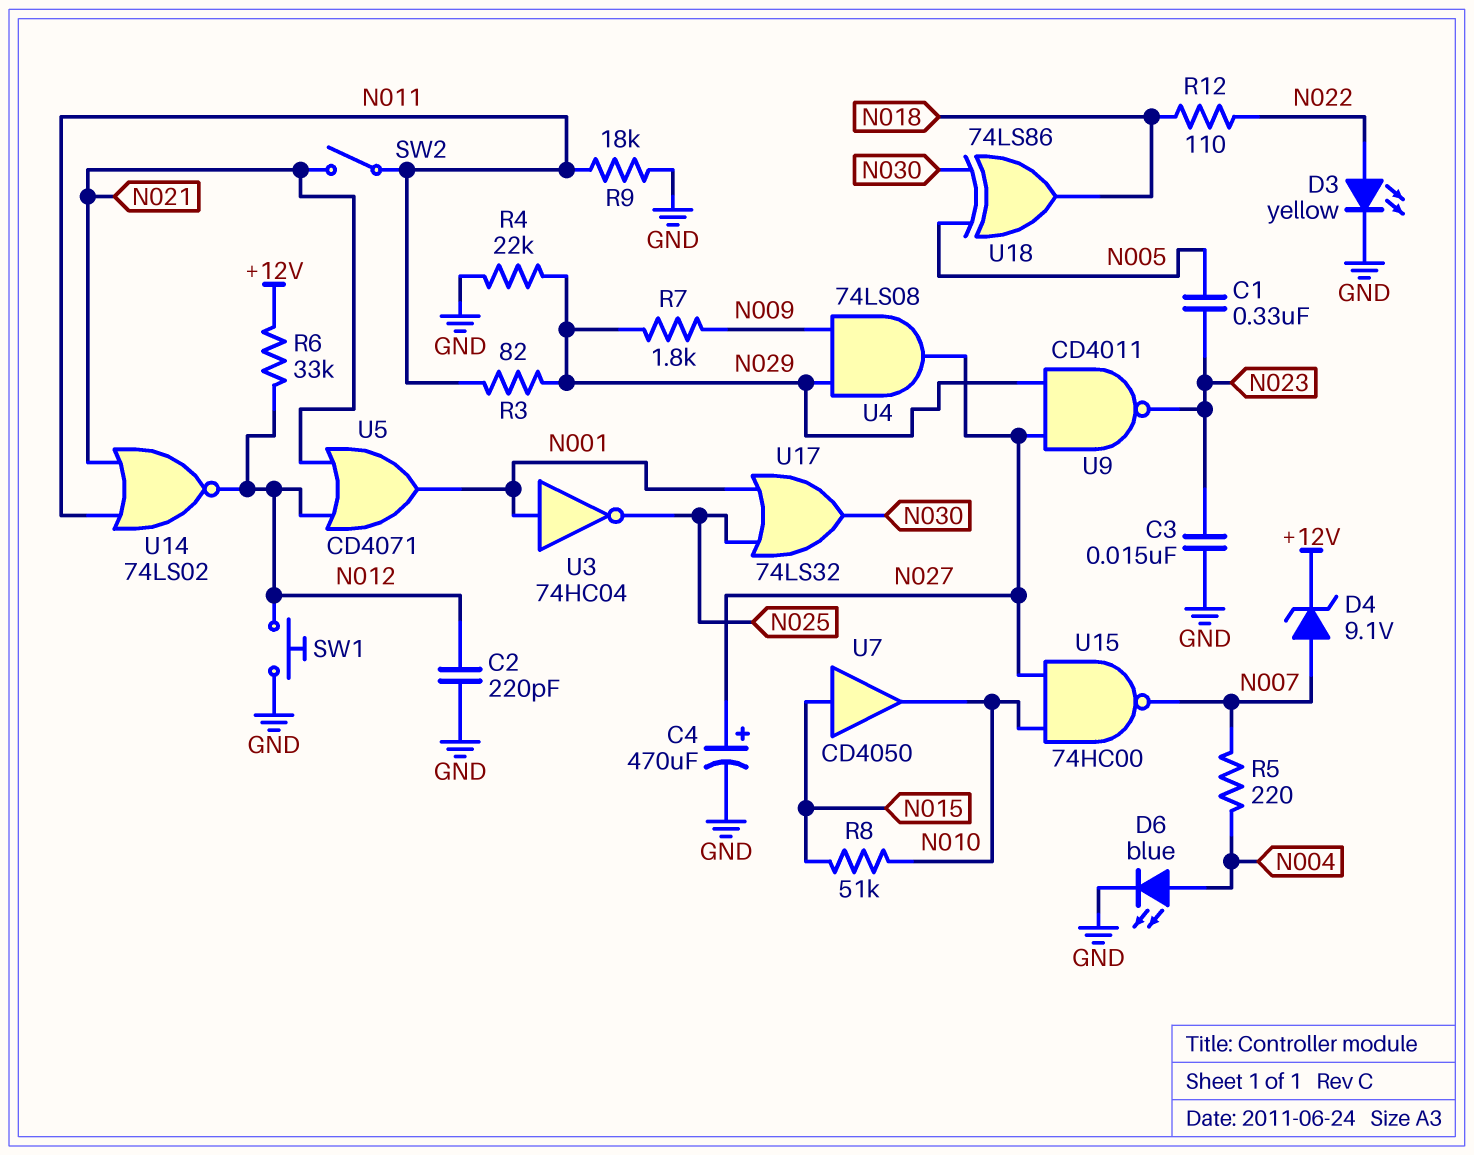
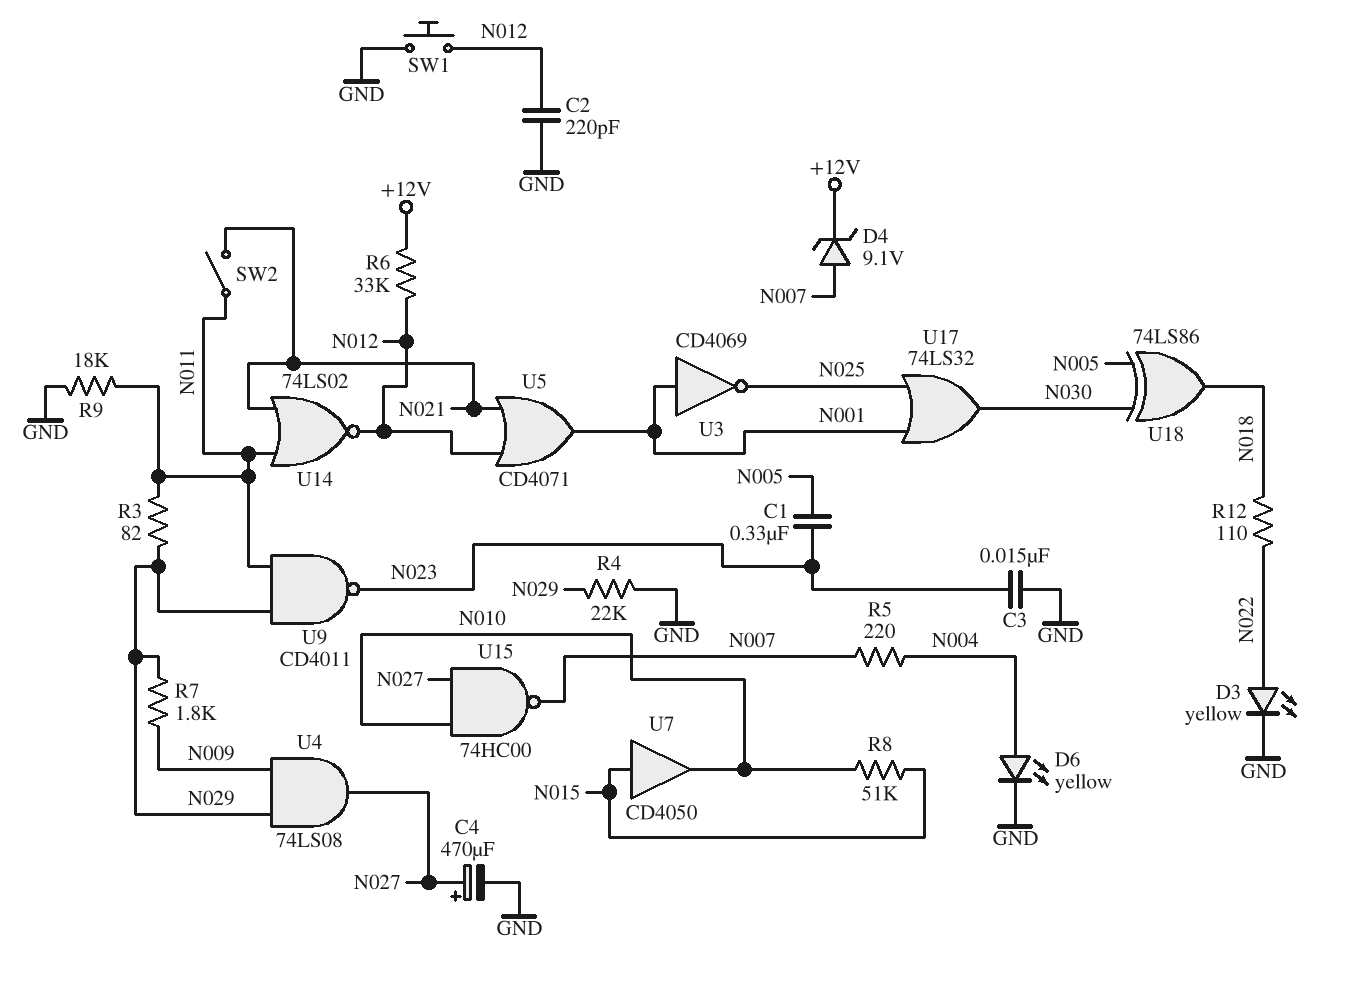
D6: LED blue (A N004, K GND) -> LED yellow (A N004, K GND)
U3: NOT 74HC04 (in N001, out N025) -> NOT CD4069 (in N001, out N025)
U9: NAND CD4011 (in N027, in N029, out N023) -> NAND CD4011 (in N011, in N029, out N023)

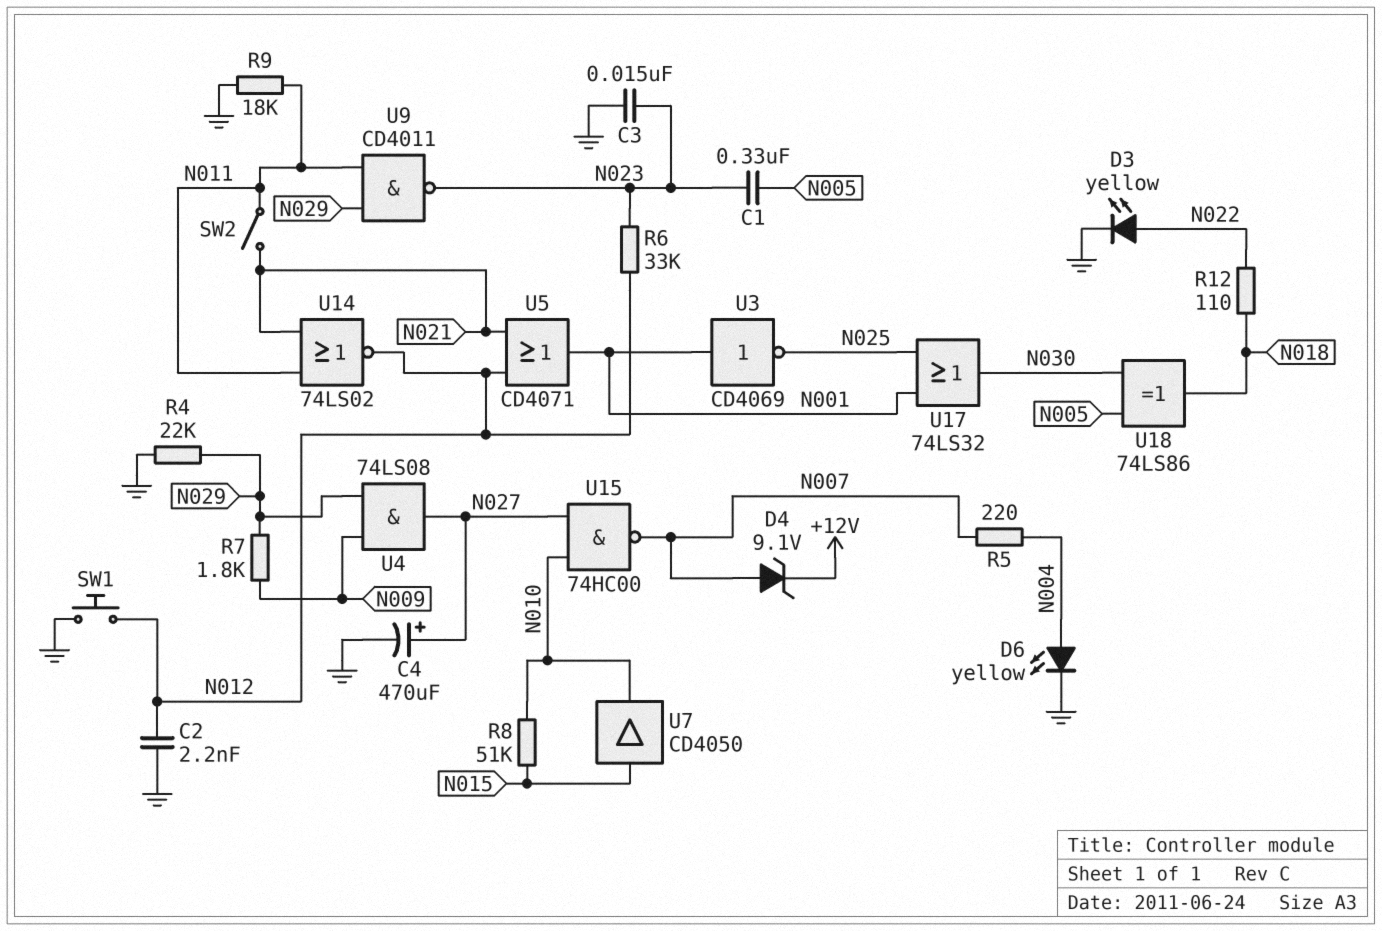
C2: 220pF (GND, N012) -> 2.2nF (GND, N012)
R3: 82 (N011, N029) -> none
R6: 33k (+12V, N012) -> 33k (N012, N023)

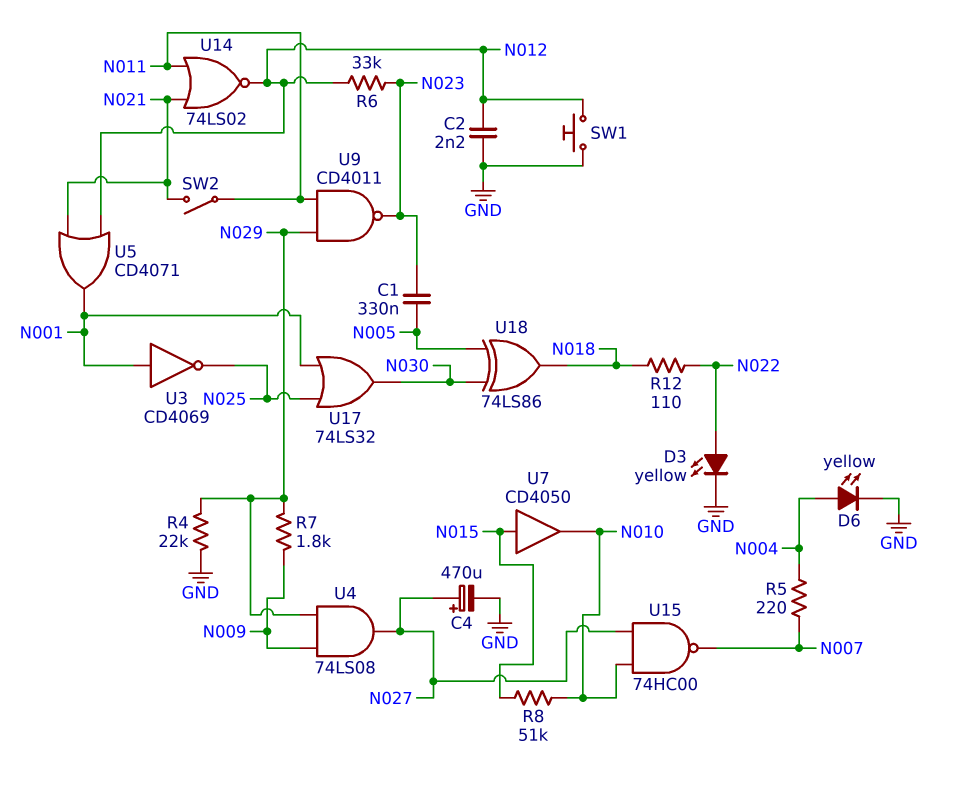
C3: 15nF (GND, N023) -> none
D4: zener 9.1V (A N007, K +12V) -> none
R9: 18k (GND, N011) -> none

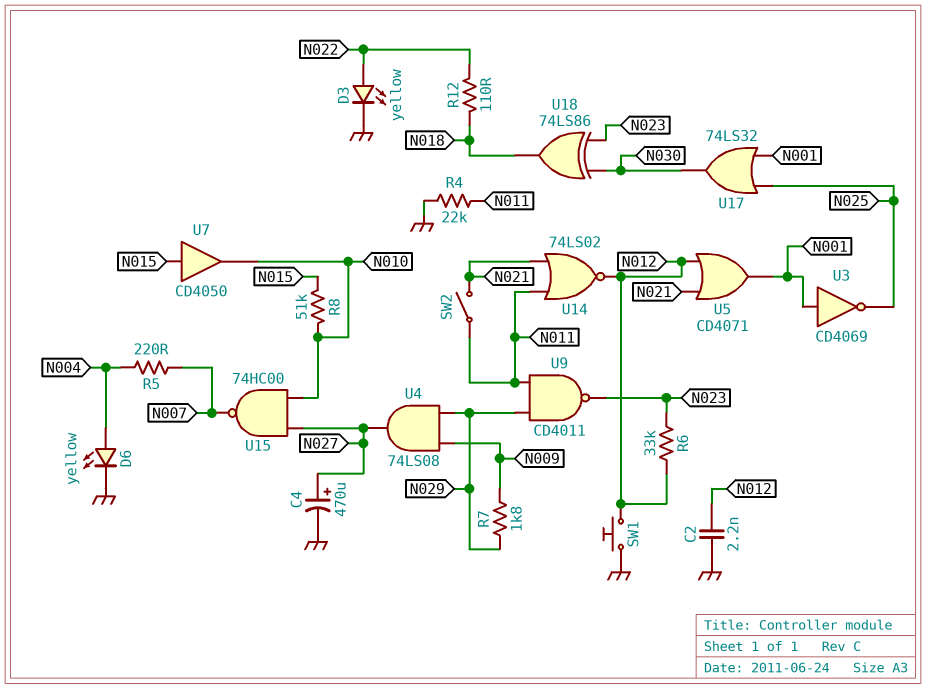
C1: 330nF (N005, N023) -> none
R4: 22k (GND, N029) -> 22k (GND, N011)
U18: XOR 74LS86 (in N005, in N030, out N018) -> XOR 74LS86 (in N023, in N030, out N018)

